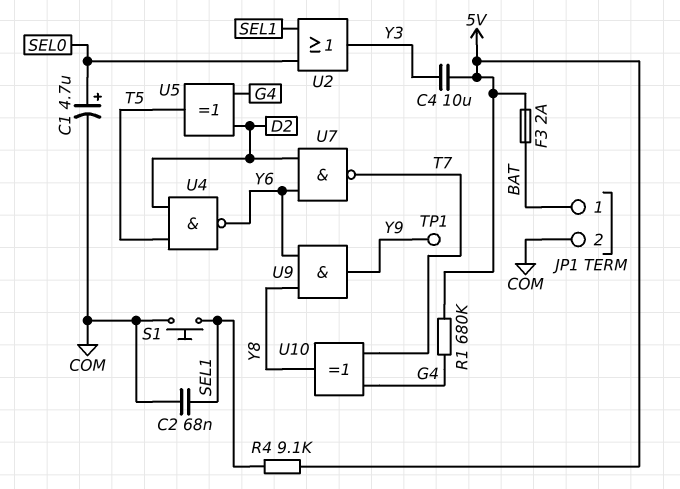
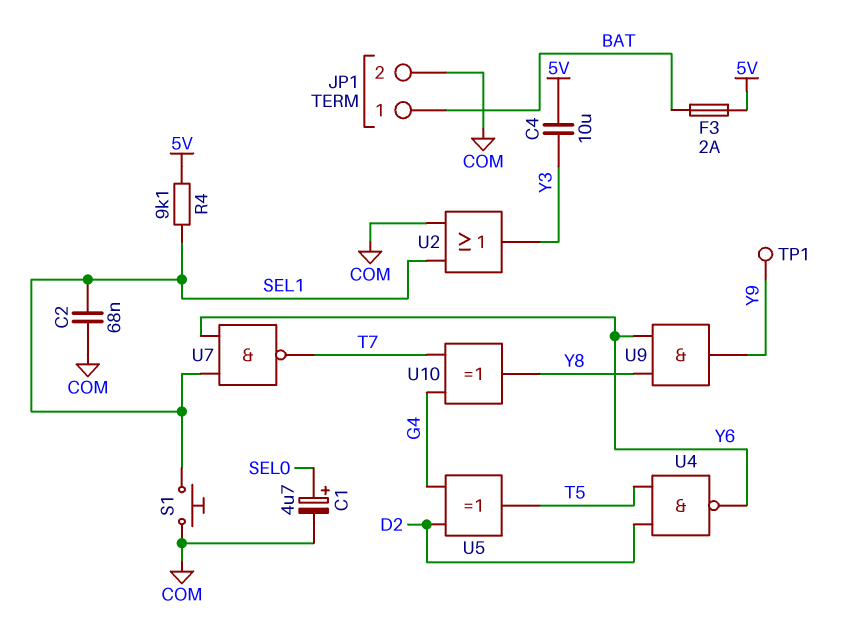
R1: 680k (5V, G4) -> none
U2: OR (in SEL0, in SEL1, out Y3) -> OR (in COM, in SEL1, out Y3)
U7: NAND (in D2, in Y6, out T7) -> NAND (in SEL1, in Y6, out T7)

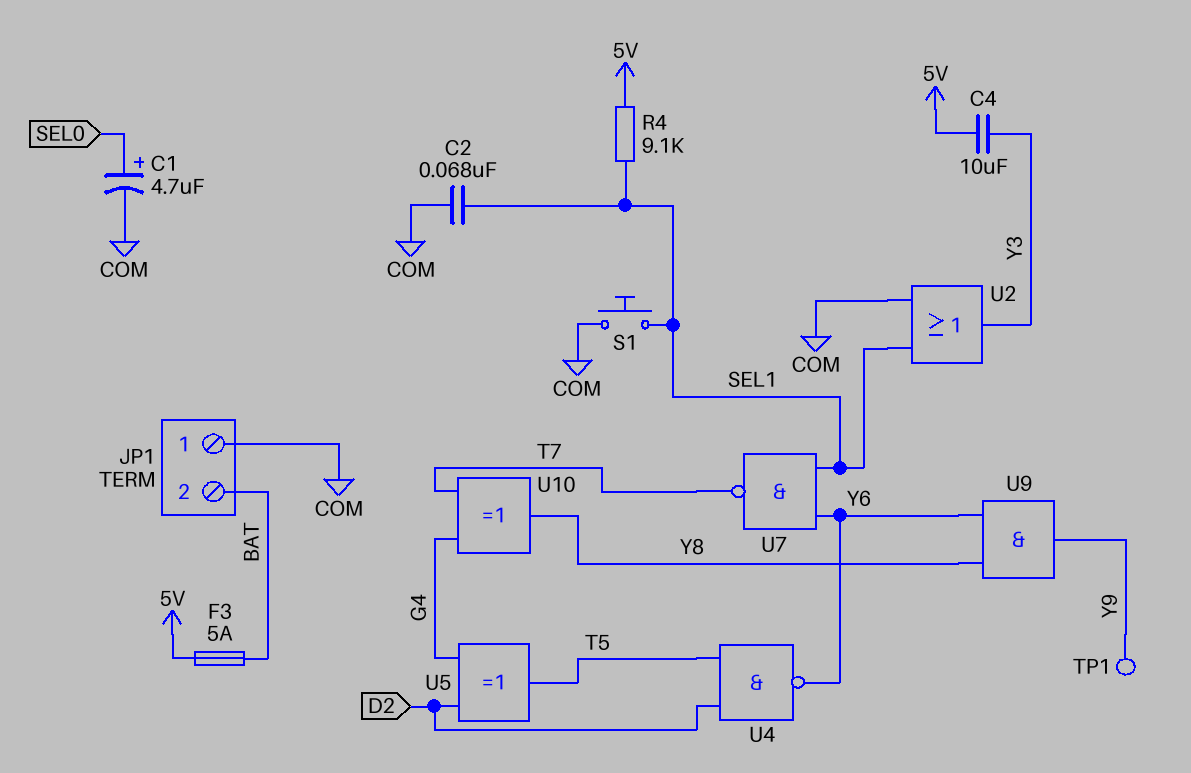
F3: 2A (5V, BAT) -> 5A (5V, BAT)
JP1 pin 1: BAT -> COM
JP1 pin 2: COM -> BAT

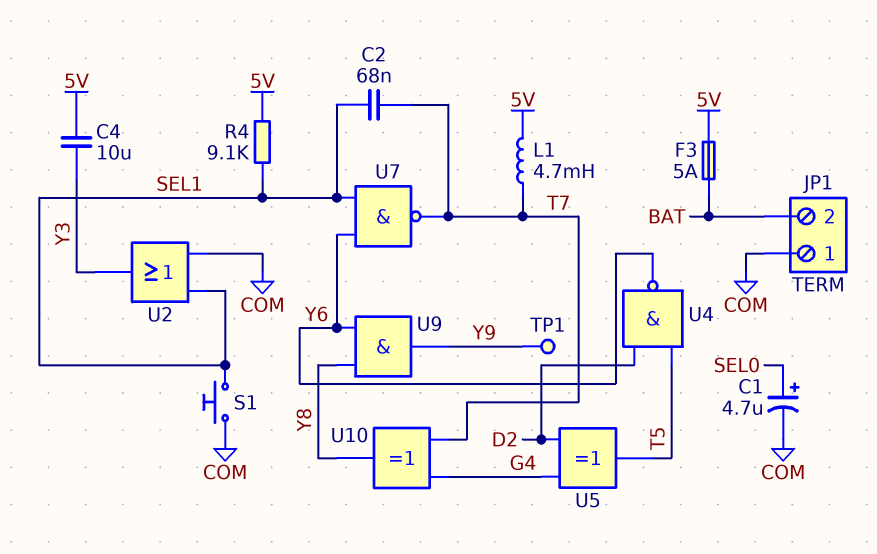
C2: 68nF (COM, SEL1) -> 68nF (SEL1, T7)
L1: none -> 4.7mH (5V, T7)

